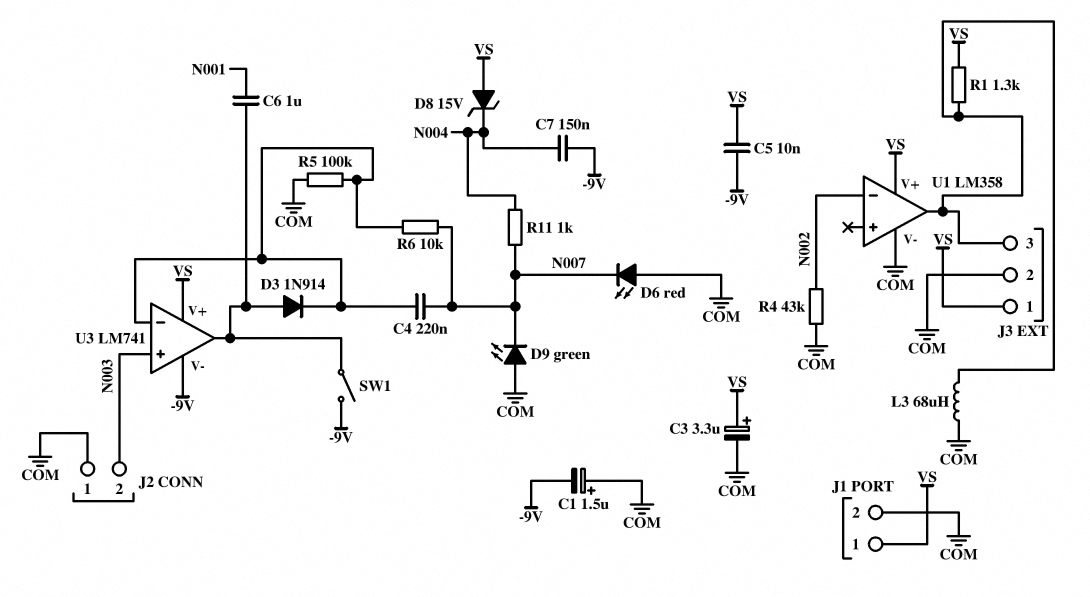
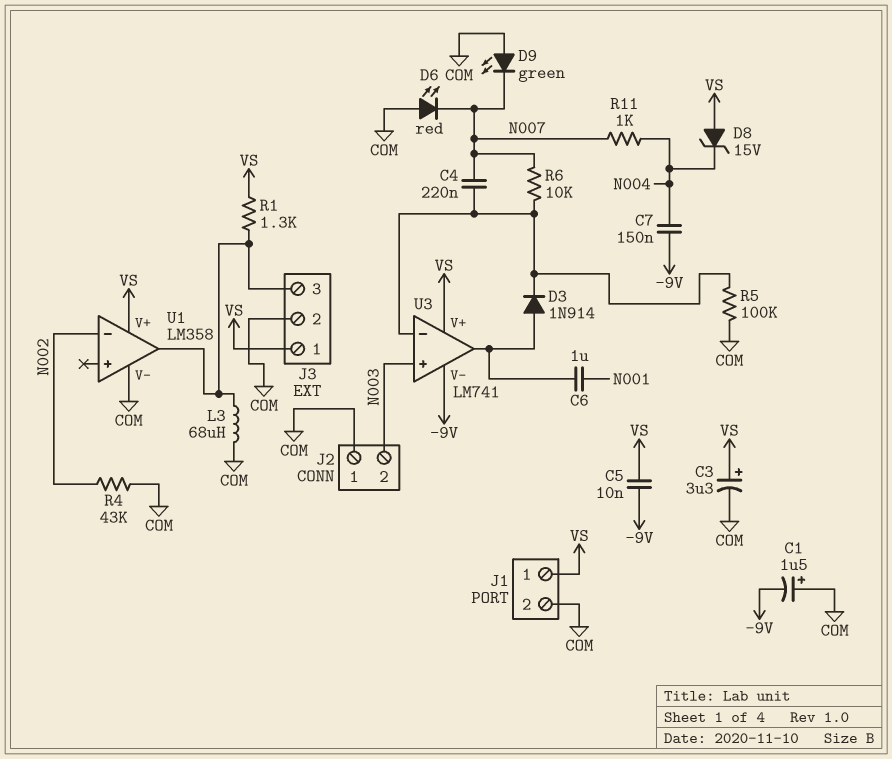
SW1: switch (-9V, U3/out) -> none

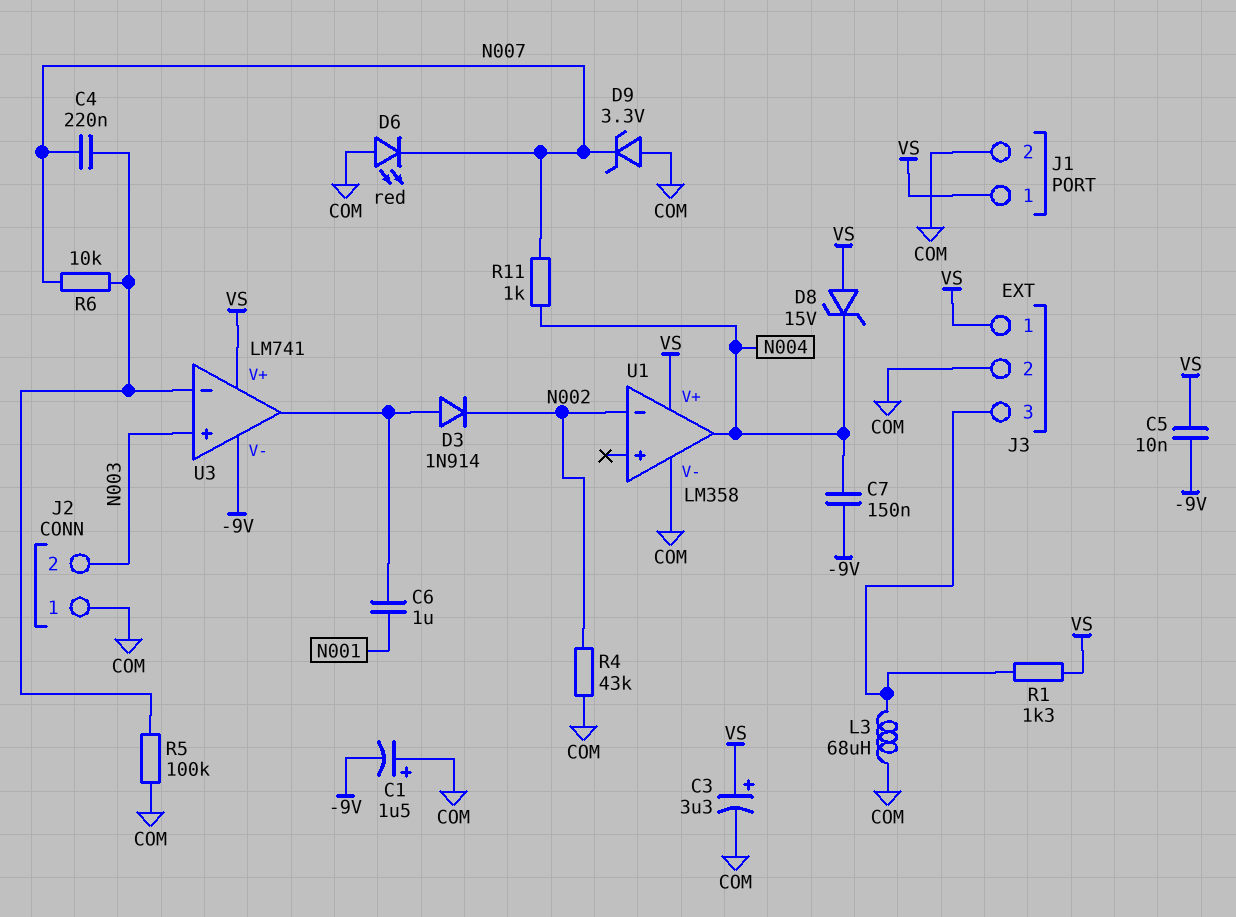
D3: diode 1N914 (A U3/out, K U3/in-) -> diode 1N914 (A U3/out, K N002)
D9: LED green (A COM, K N007) -> zener 3.3V (A COM, K N007)
U1 pin out: J3/3 -> N004

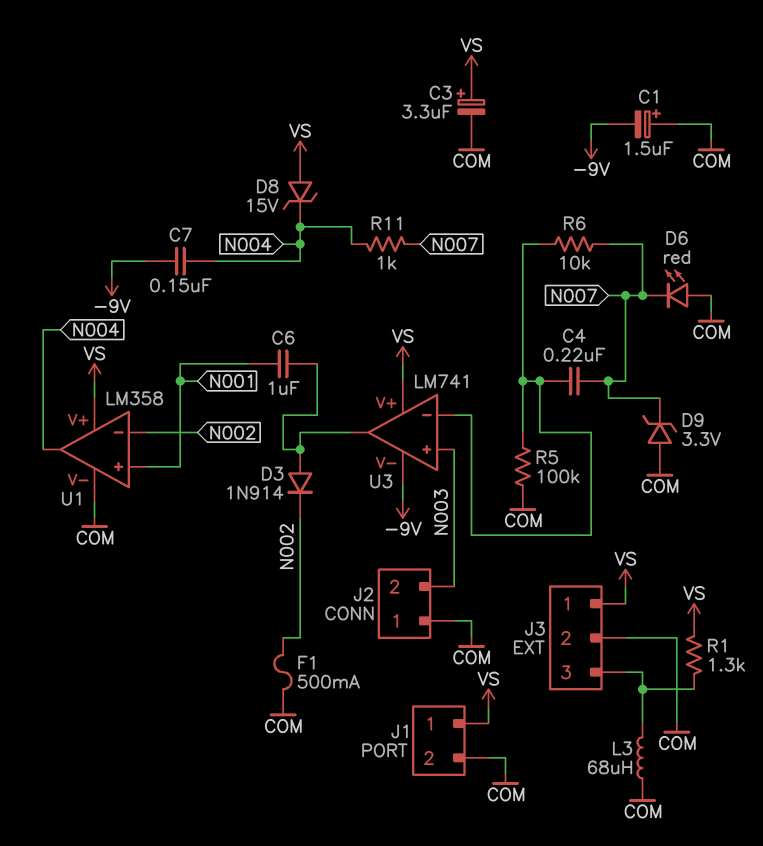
C5: 10nF (-9V, VS) -> none
F1: none -> 500mA (COM, N002)
R4: 43k (COM, N002) -> none
U1 pin in+: none -> N001

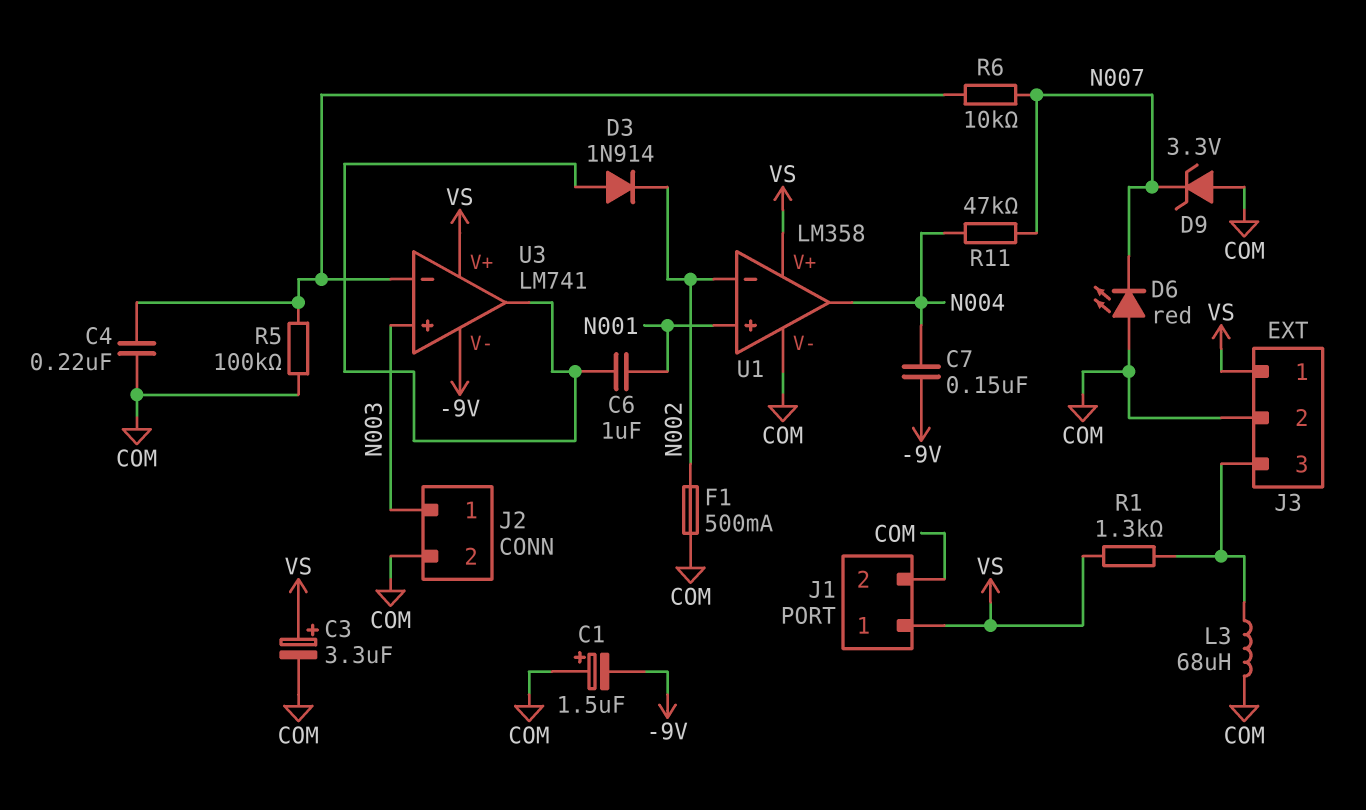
C4: 220nF (N007, U3/in-) -> 220nF (COM, U3/in-)
D8: zener 15V (A VS, K N004) -> none
J2 pin 1: COM -> N003
J2 pin 2: N003 -> COM
R11: 1k (N004, N007) -> 47k (N004, N007)

